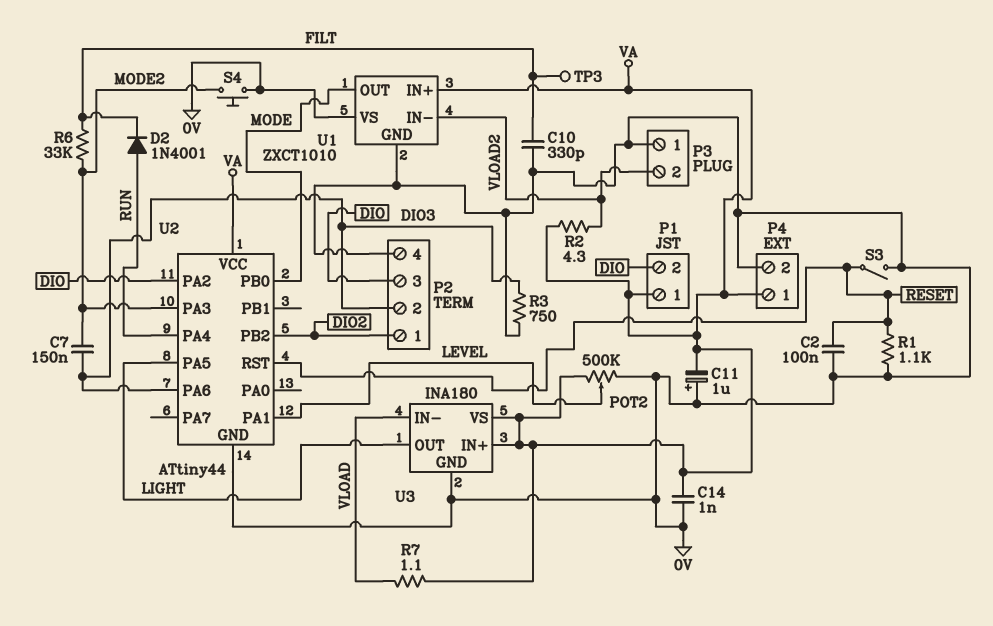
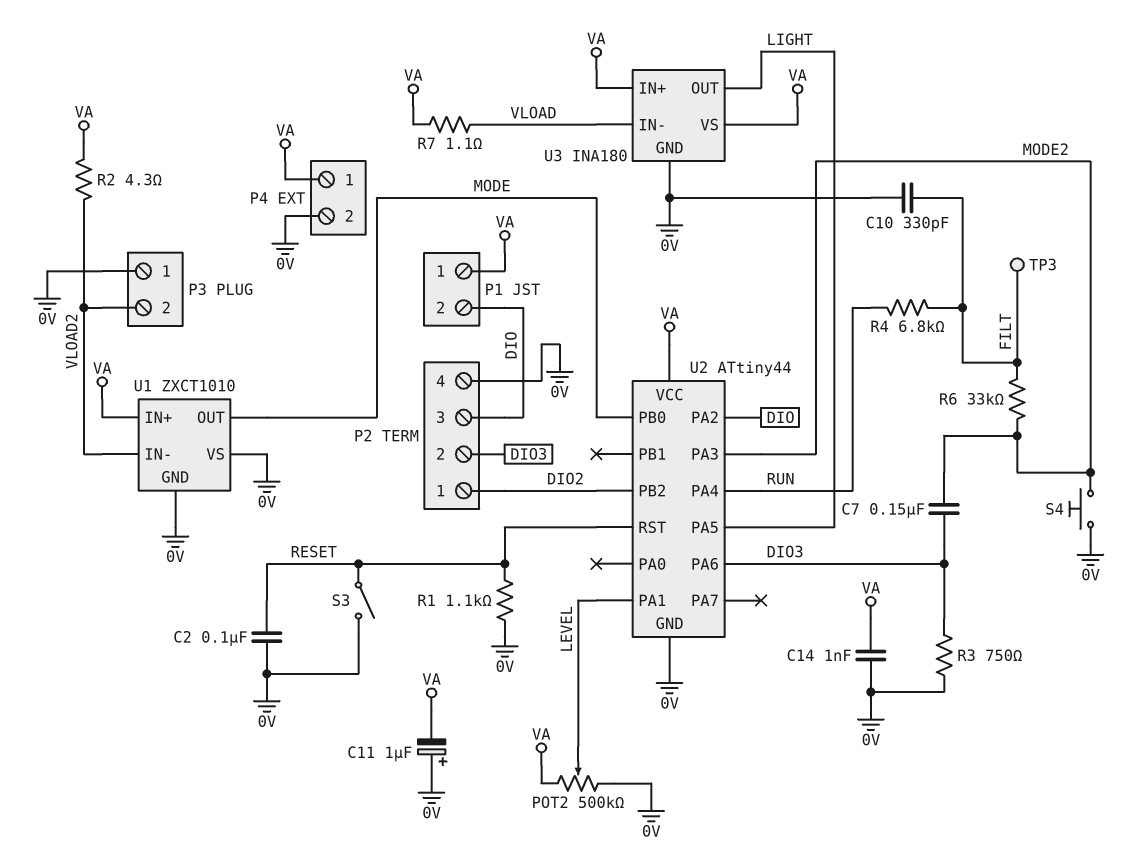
D2: diode 1N4001 (A RUN, K FILT) -> none
R4: none -> 6.8k (FILT, RUN)

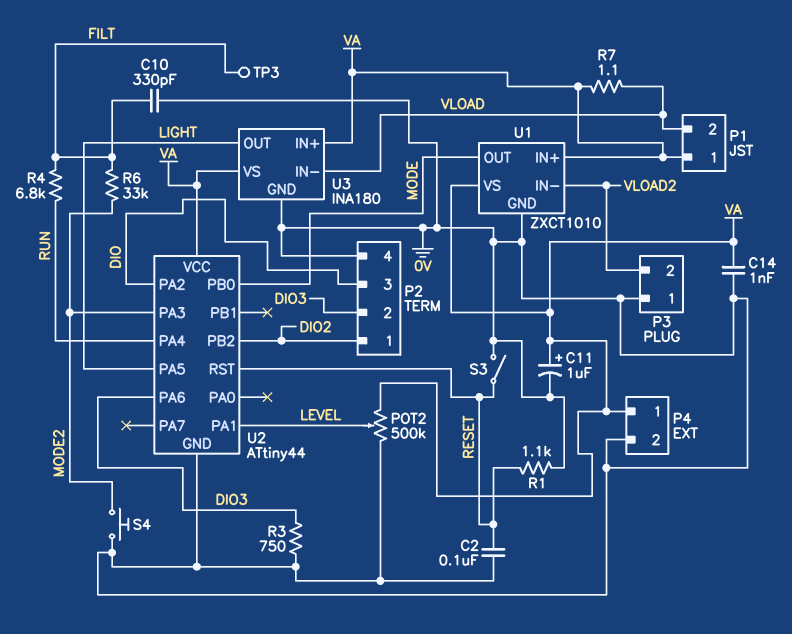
C7: 150nF (DIO3, MODE2) -> none
C11: 1uF (plus 0V, minus VA) -> 1uF (plus VA, minus 0V)
P1 pin 2: DIO -> VLOAD
R2: 4.3 (VA, VLOAD2) -> none
U1 pin VS: 0V -> VA

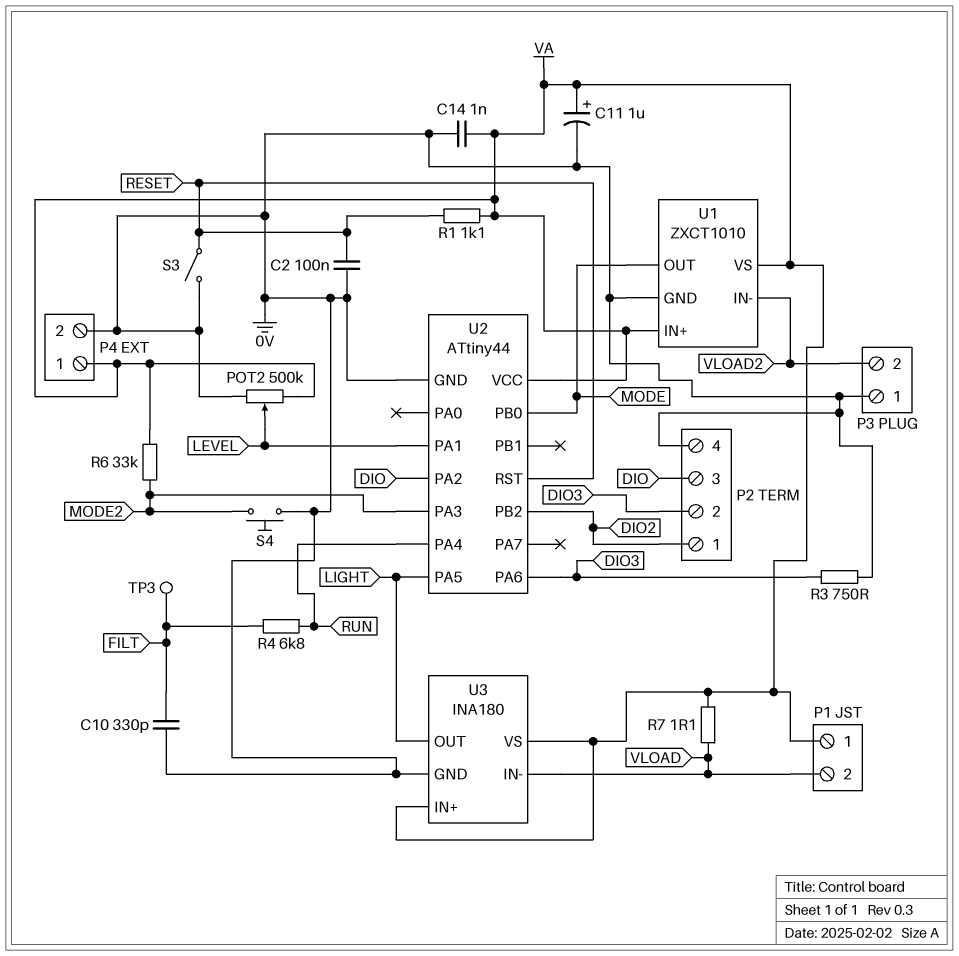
R1: 1.1k (0V, RESET) -> 1.1k (RESET, VA)
R6: 33k (FILT, MODE2) -> 33k (MODE2, VA)

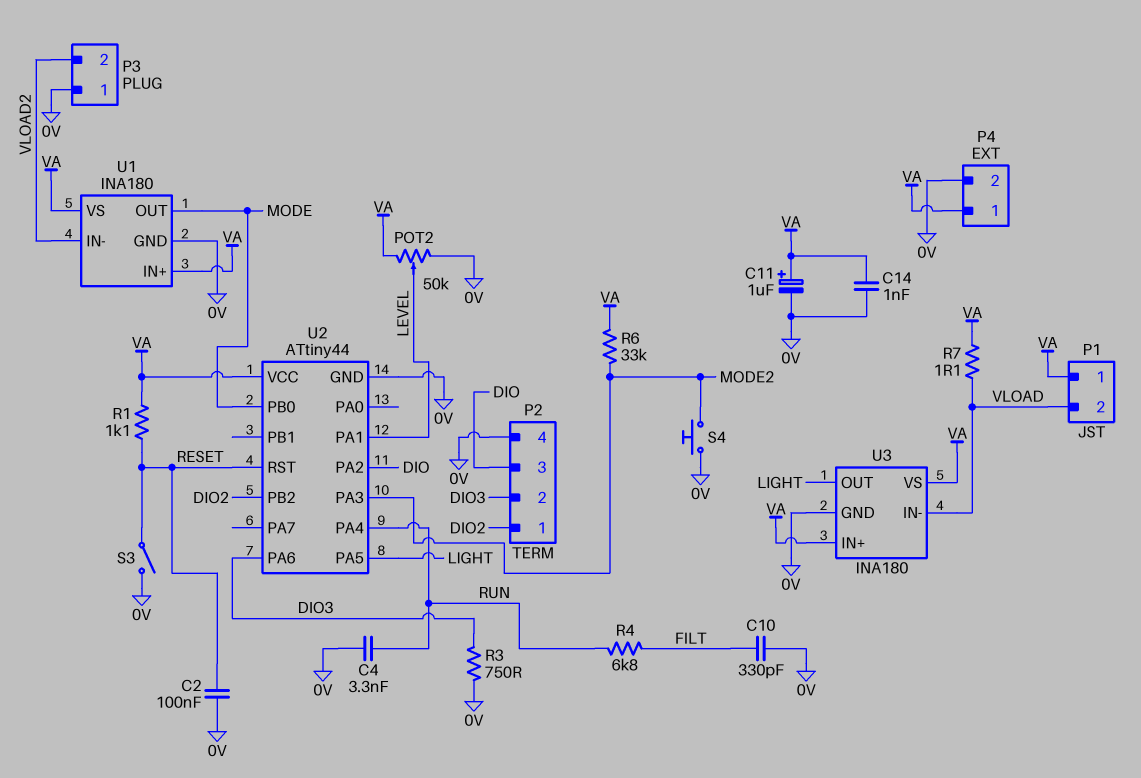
C4: none -> 3.3nF (0V, RUN)
POT2: 500k (0V, VA, wiper LEVEL) -> 50k (0V, VA, wiper LEVEL)
TP3: test point (FILT) -> none
U1: ZXCT1010 -> INA180

